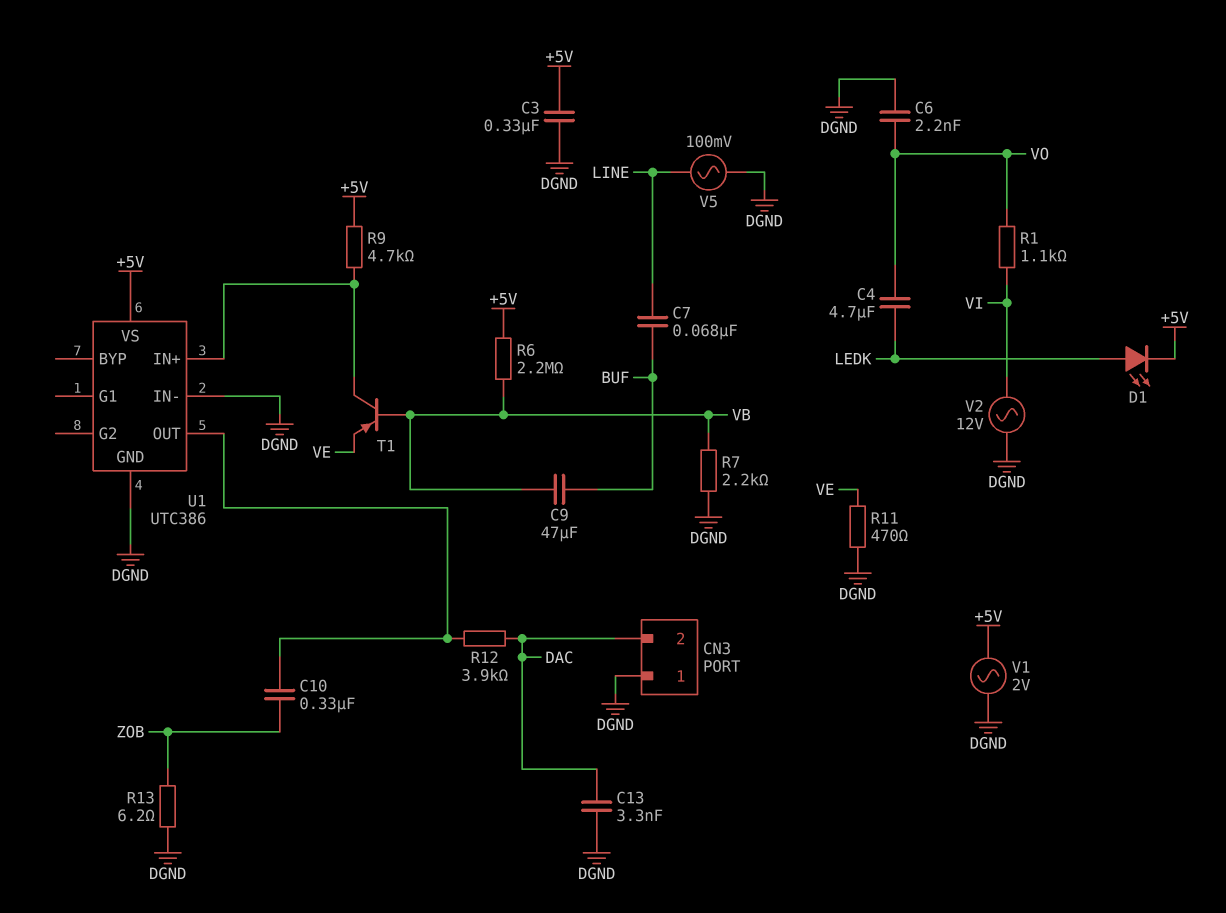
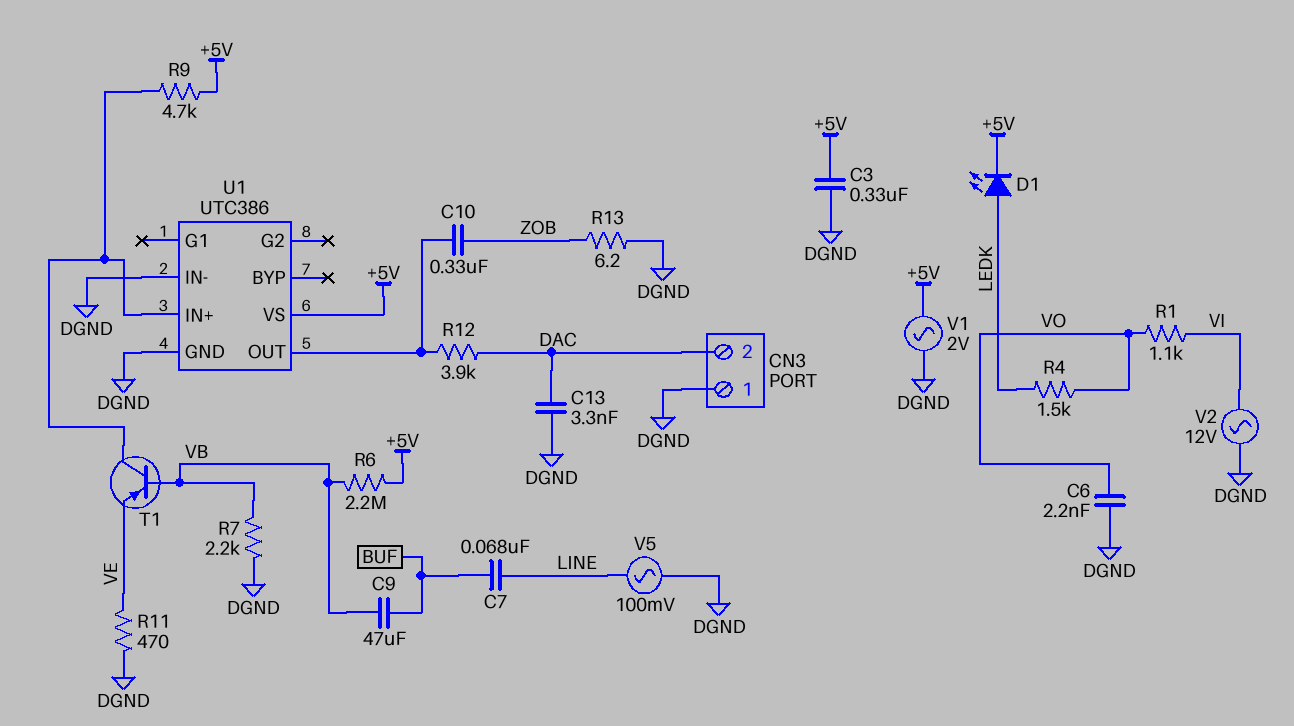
C4: 4.7uF (LEDK, VO) -> none
R4: none -> 1.5k (LEDK, VO)

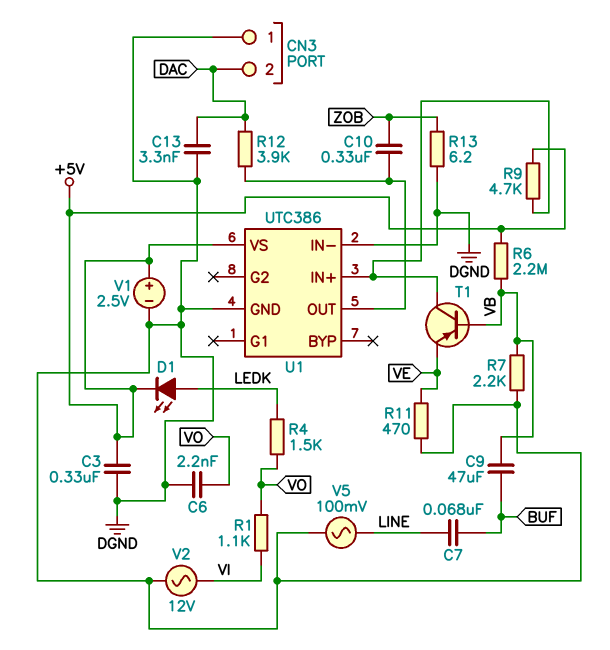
V1: AC 2V (+5V, DGND) -> 2.5V (plus +5V, minus DGND)

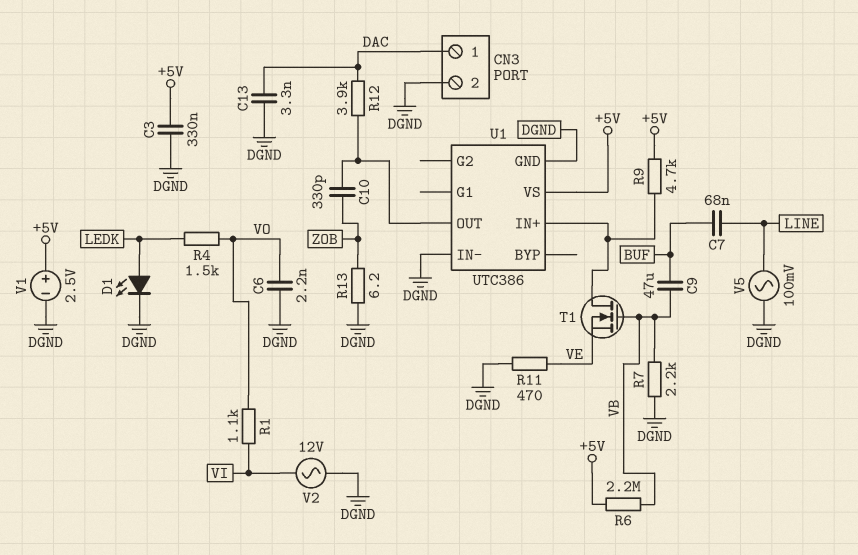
C10: 330nF (U1/OUT, ZOB) -> 330pF (U1/OUT, ZOB)
CN3 pin 1: DGND -> DAC
CN3 pin 2: DAC -> DGND
D1: LED (A LEDK, K +5V) -> LED (A LEDK, K DGND)
T1: PNP (B VB, C U1/IN+, E VE) -> NMOS (G VB, D U1/IN+, S VE)

